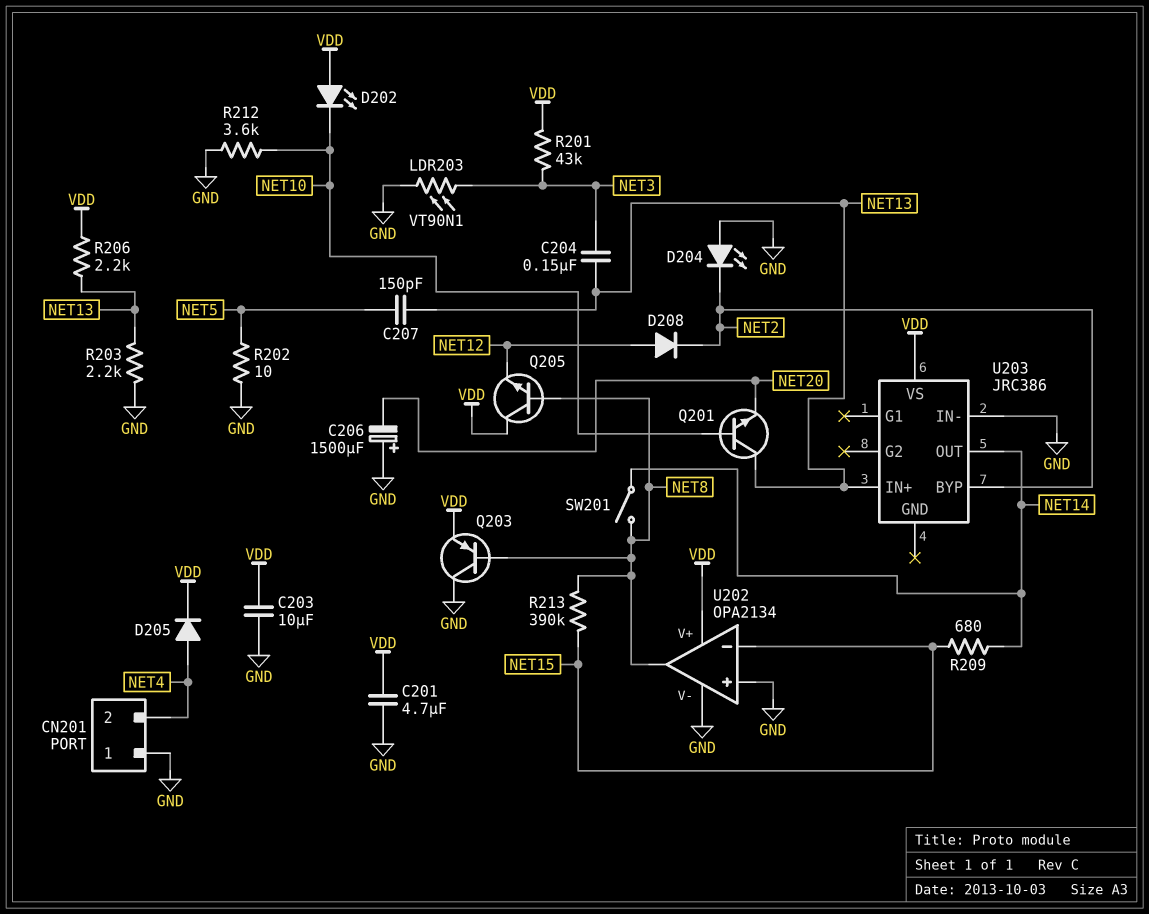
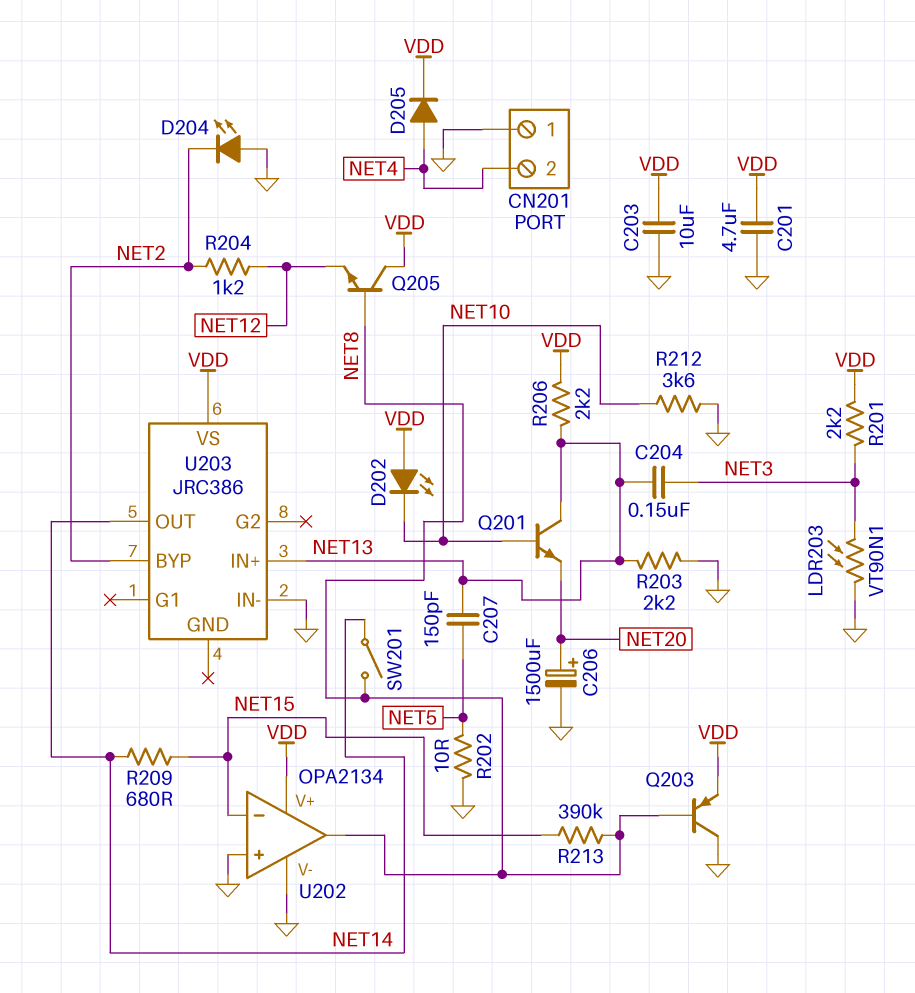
C206: 1500uF (plus GND, minus NET20) -> 1500uF (plus NET20, minus GND)
D208: diode (A NET12, K NET2) -> none
R201: 43k (NET3, VDD) -> 2.2k (NET3, VDD)
R204: none -> 1.2k (NET2, NET12)

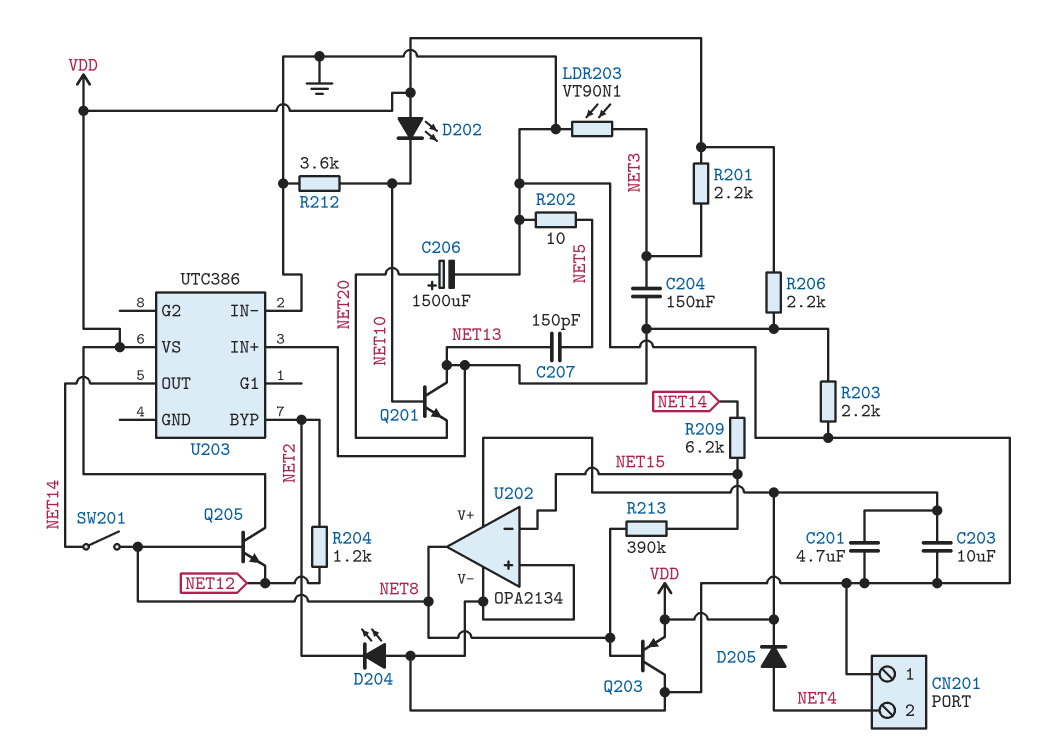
R209: 680 (NET14, NET15) -> 6.2k (NET14, NET15)
U203: JRC386 -> UTC386

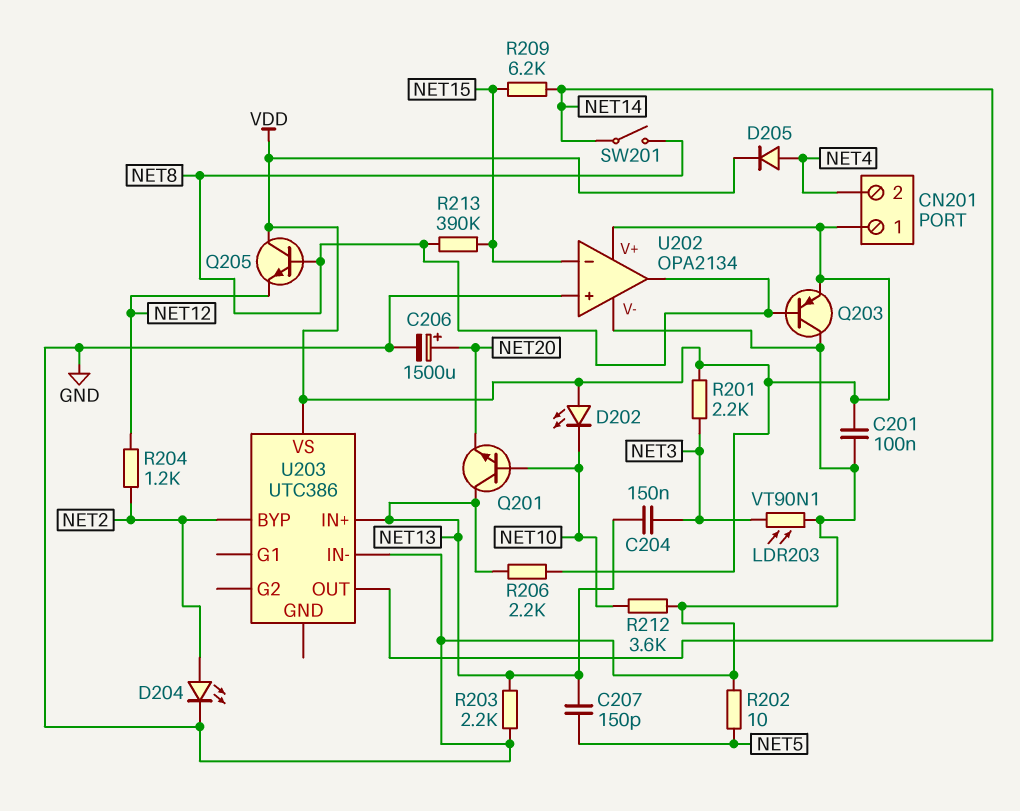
C201: 4.7uF (GND, VDD) -> 100nF (GND, VDD)
C203: 10uF (GND, VDD) -> none
CN201 pin 1: GND -> VDD
D204: LED (A GND, K NET2) -> LED (A NET2, K GND)

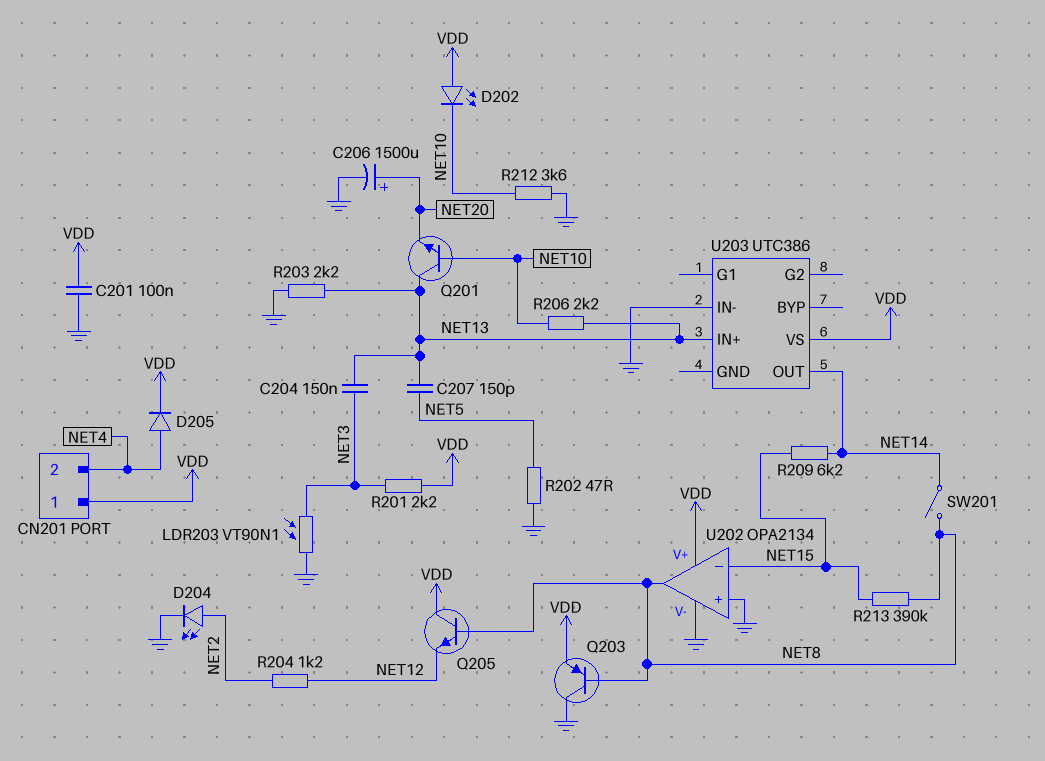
R202: 10 (GND, NET5) -> 47 (GND, NET5)
R206: 2.2k (NET13, VDD) -> 2.2k (NET10, NET13)
U203 pin BYP: NET2 -> none

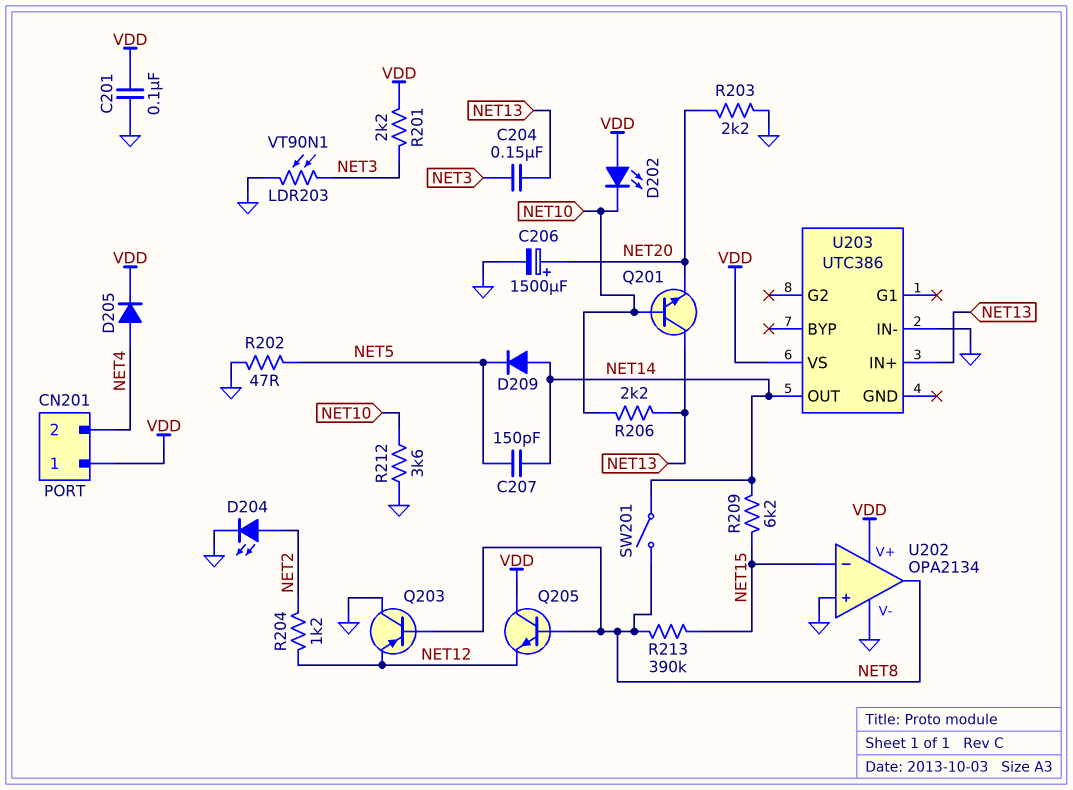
C207: 150pF (NET5, NET13) -> 150pF (NET5, NET14)
D209: none -> diode (A NET14, K NET5)
Q203: PNP (B NET8, C GND, E VDD) -> PNP (B NET8, C GND, E NET12)
R203: 2.2k (GND, NET13) -> 2.2k (GND, NET20)

